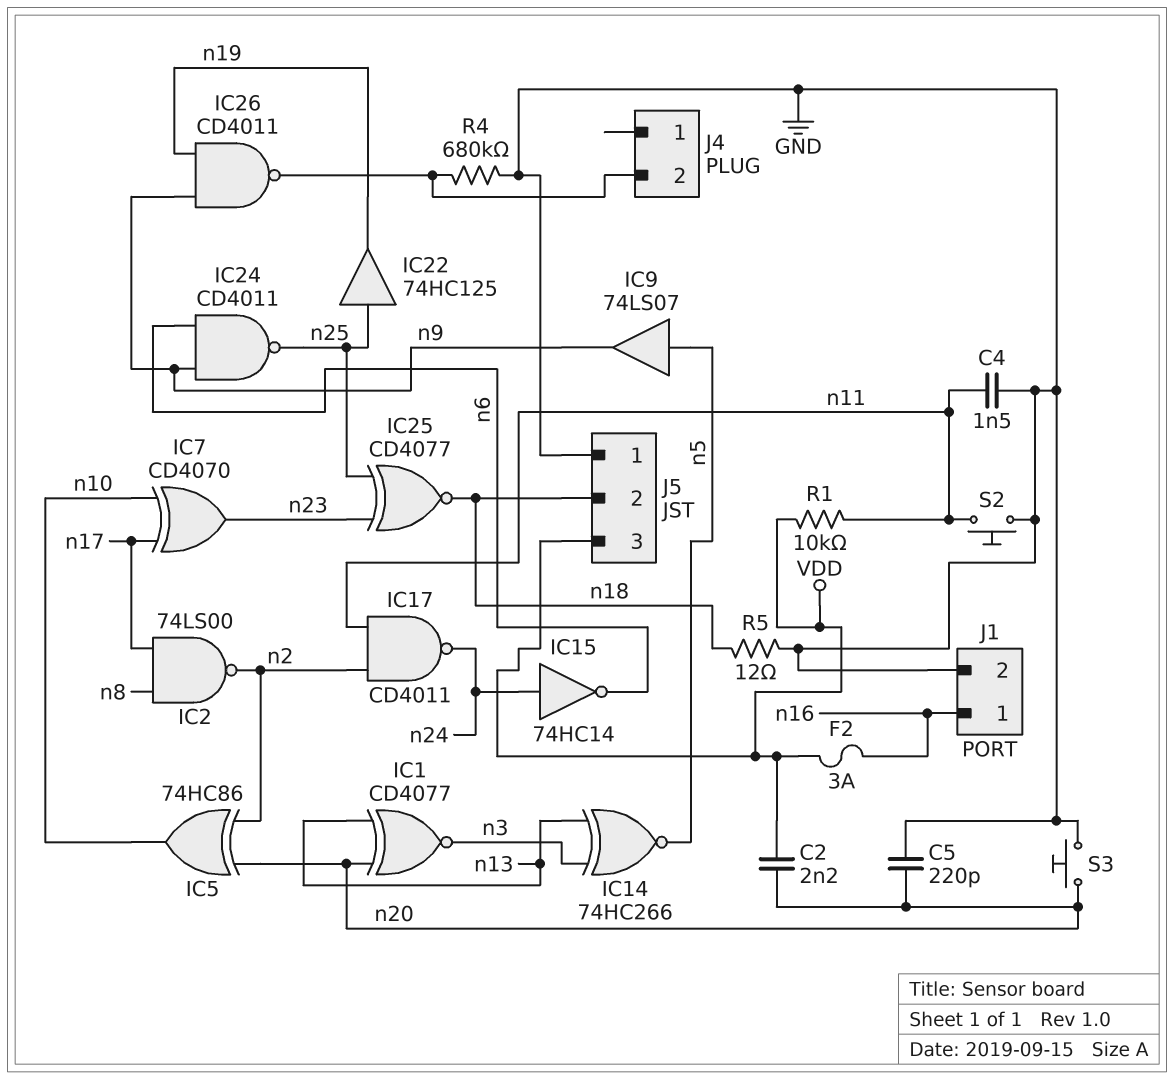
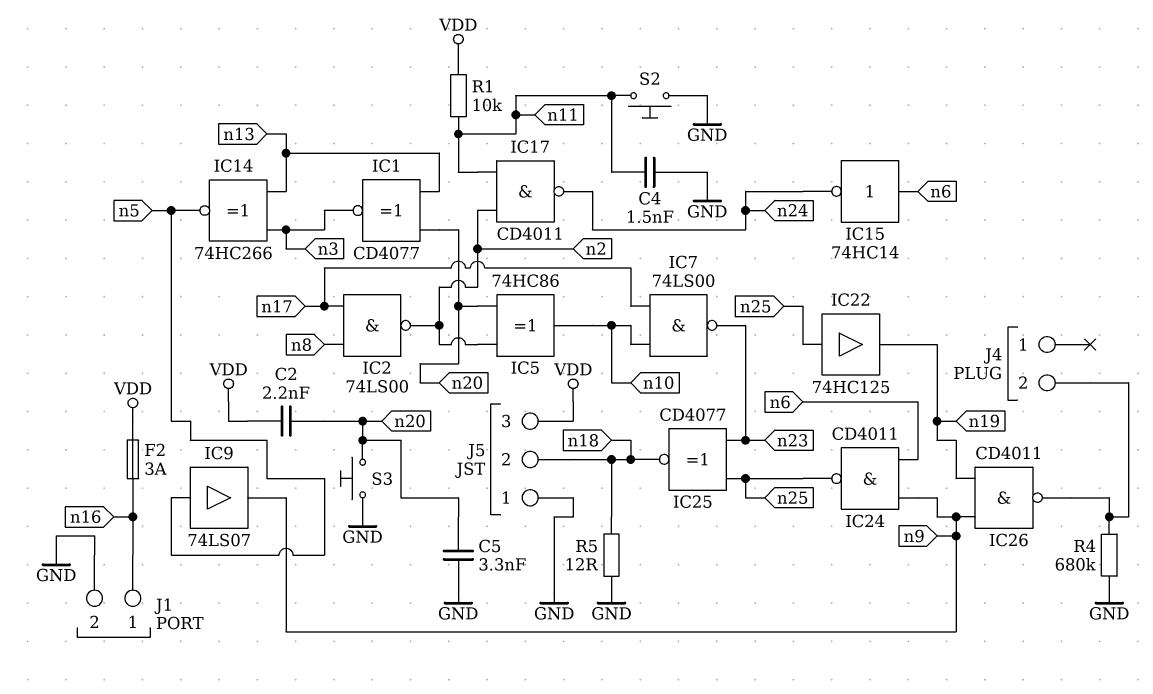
C5: 220pF (GND, n20) -> 3.3nF (GND, n20)
IC7: XOR CD4070 (in n10, in n17, out n23) -> NAND 74LS00 (in n10, in n17, out n23)
IC15: NOT 74HC14 (in n24, out n6) -> NOT 74HC14 (in n6, out n24)

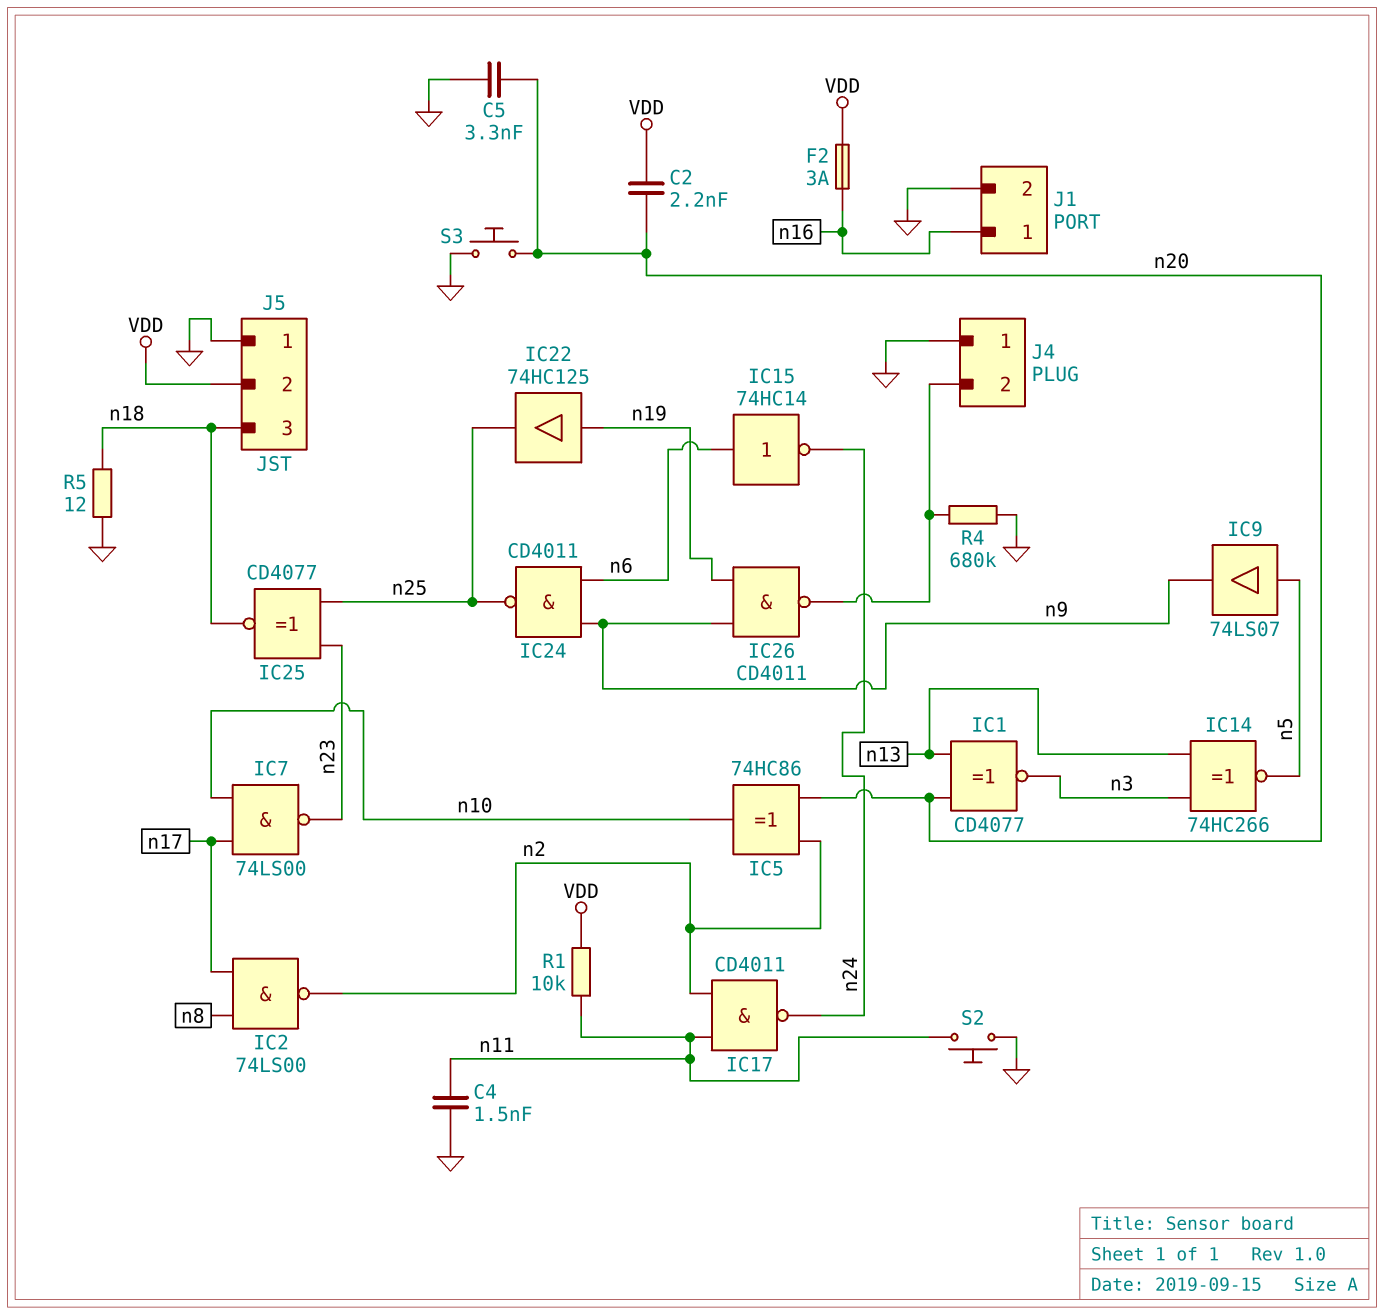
IC22: buffer 74HC125 (in n25, out n19) -> buffer 74HC125 (in n19, out n25)
J4 pin 1: none -> GND
J5 pin 2: n18 -> VDD
J5 pin 3: VDD -> n18

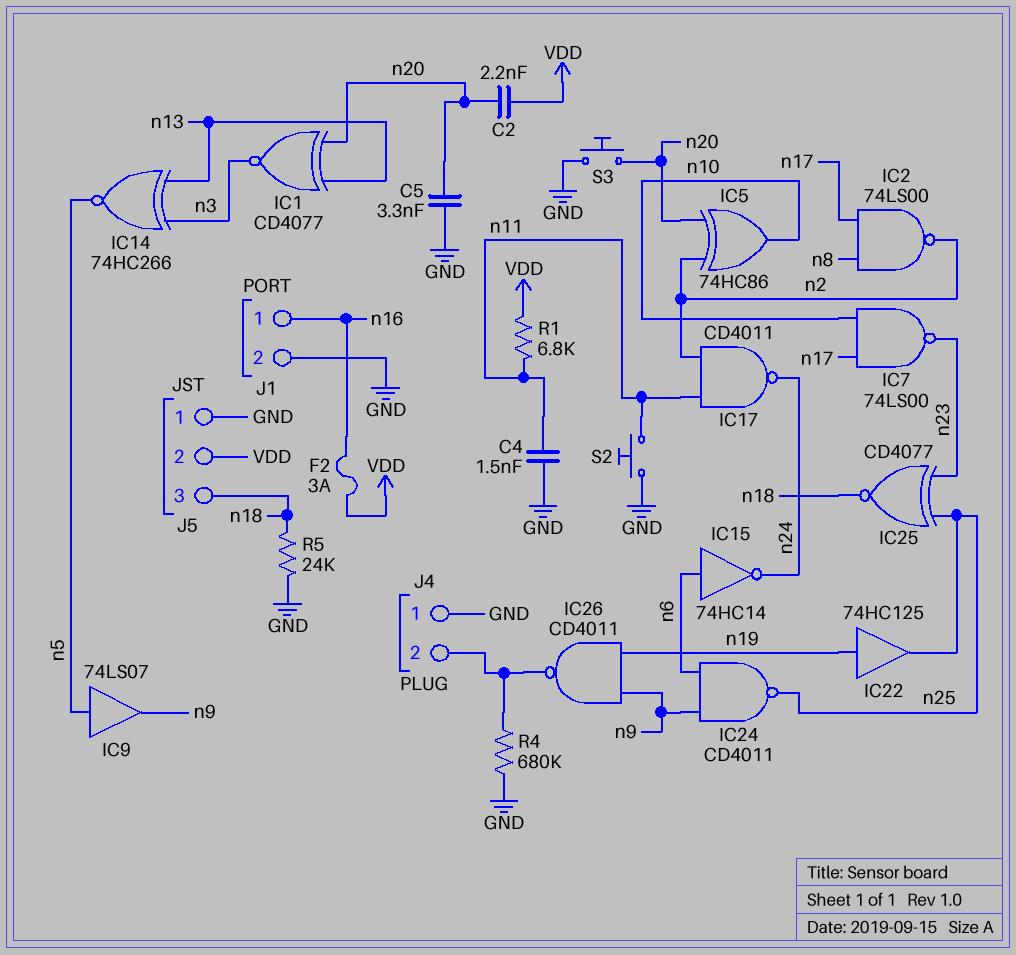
R1: 10k (VDD, n11) -> 6.8k (VDD, n11)
R5: 12 (GND, n18) -> 24k (GND, n18)

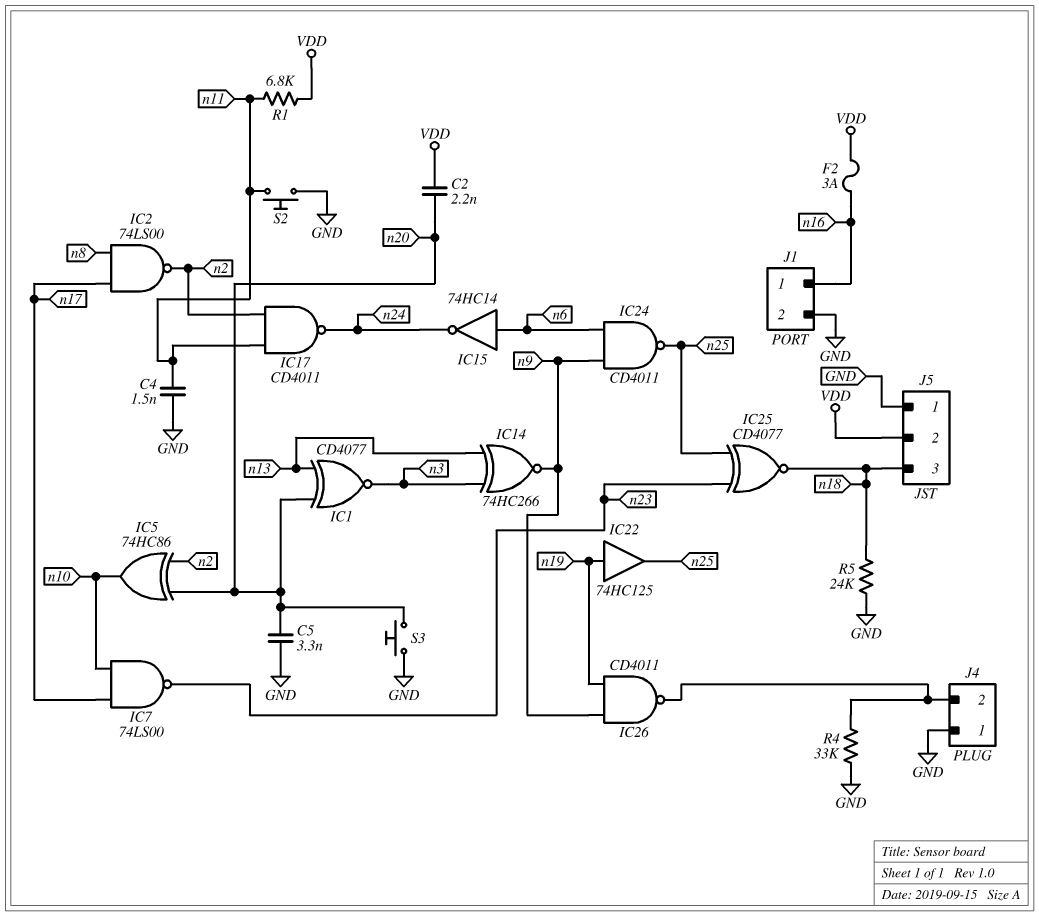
IC9: buffer 74LS07 (in n5, out n9) -> none
IC14: XNOR 74HC266 (in n3, in n13, out n5) -> XNOR 74HC266 (in n3, in n13, out n9)
R4: 680k (GND, J4/2) -> 33k (GND, J4/2)

